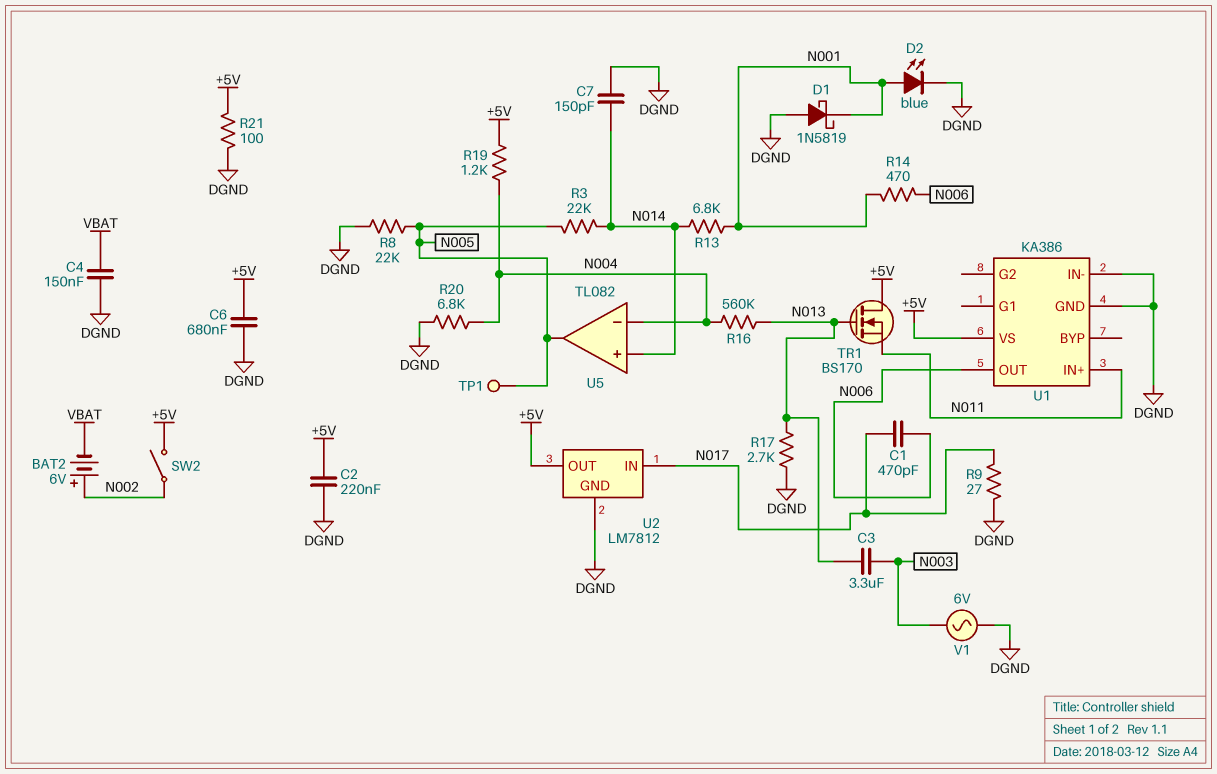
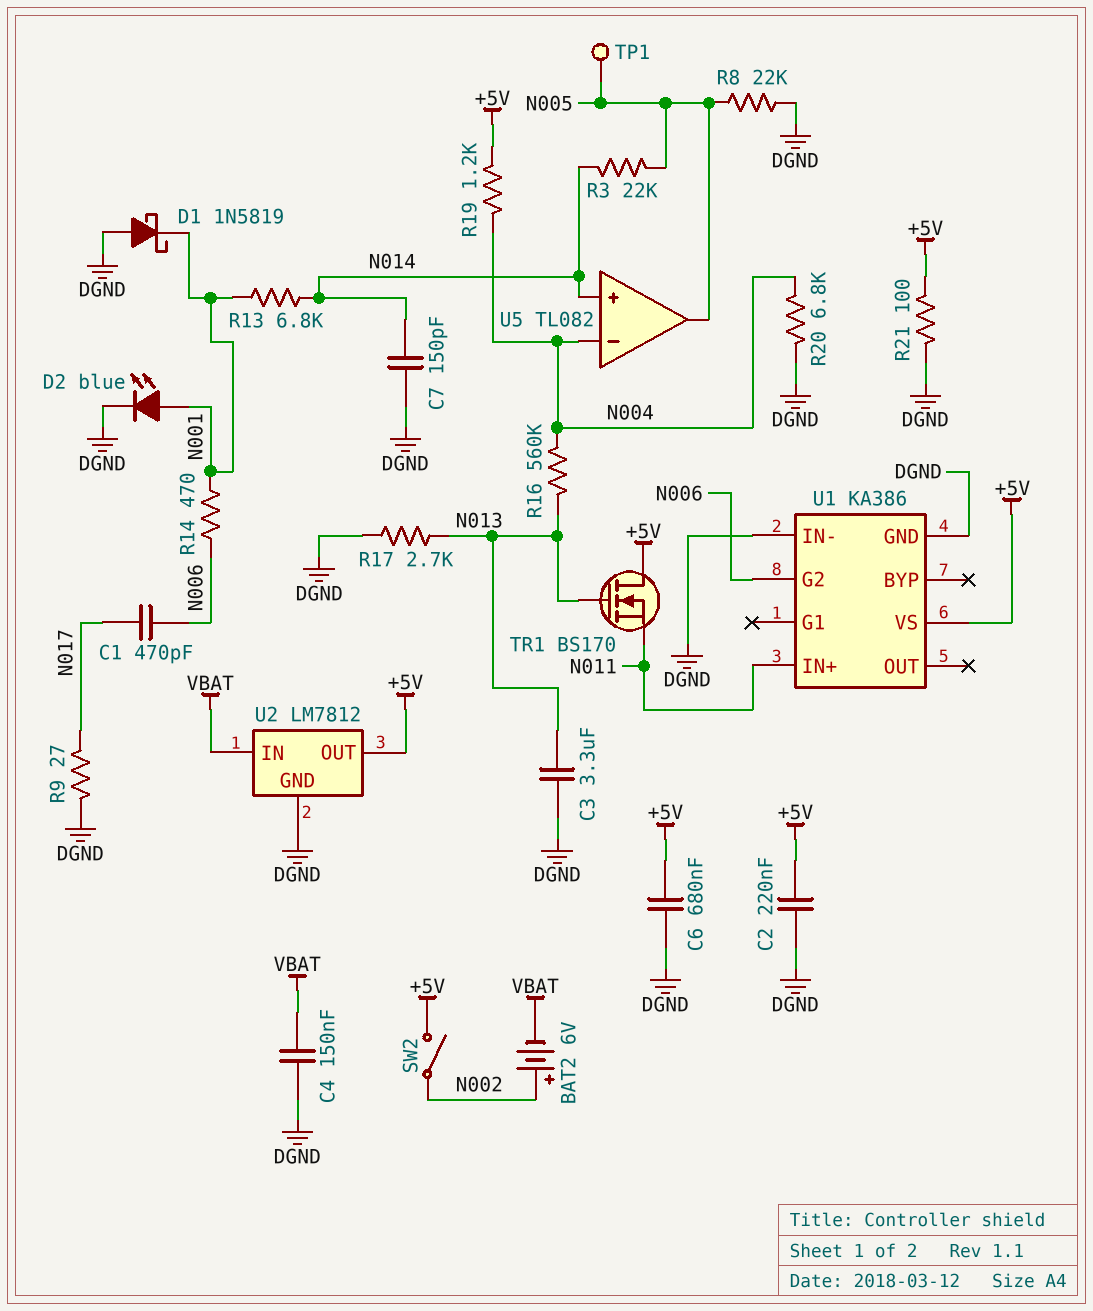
C3: 3.3uF (N003, N013) -> 3.3uF (DGND, N013)
U1 pin G2: none -> N006
U1 pin OUT: N006 -> none
U2 pin IN: N017 -> VBAT
V1: AC 6V (DGND, N003) -> none

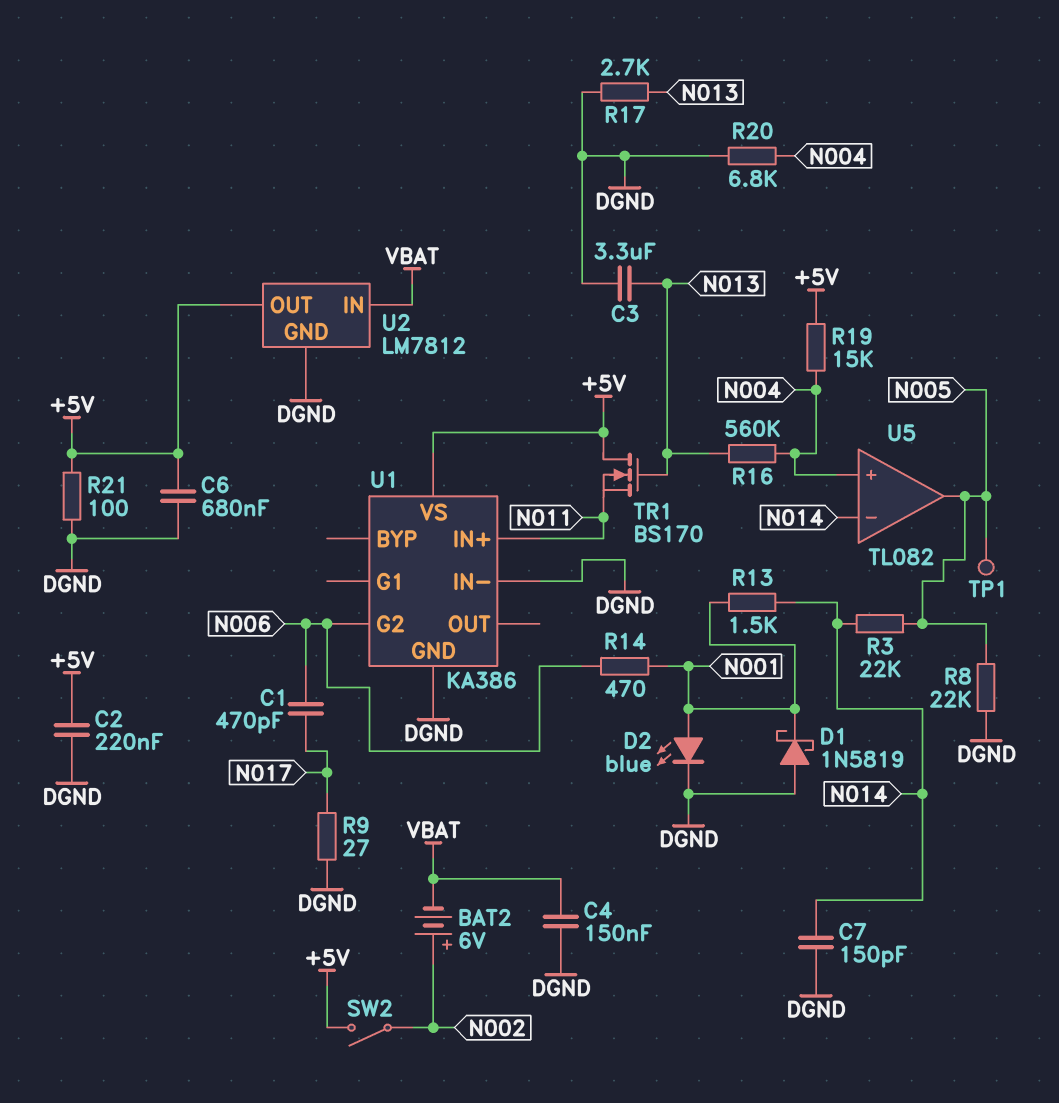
R13: 6.8k (N001, N014) -> 1.5k (N001, N014)
R19: 1.2k (+5V, N004) -> 15k (+5V, N004)
U5 pin in+: N014 -> N004
U5 pin in-: N004 -> N014

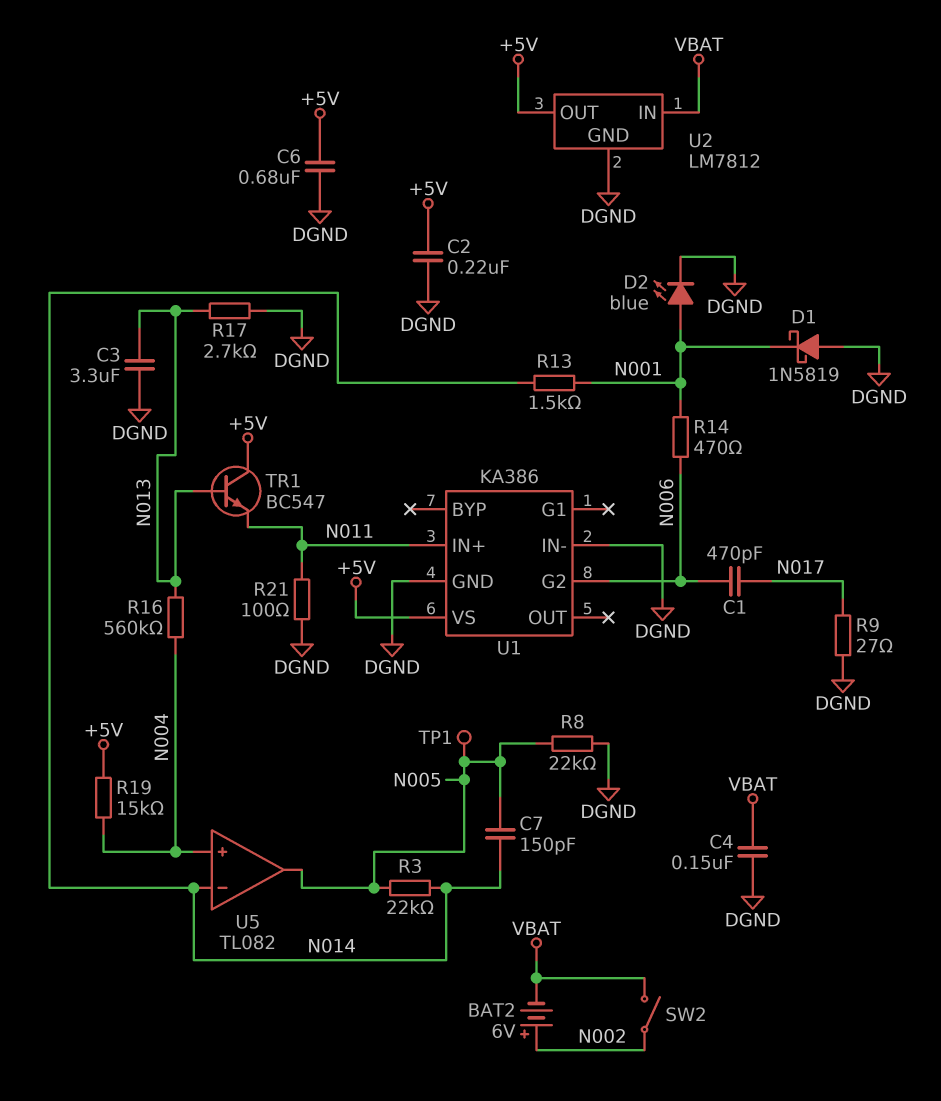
C7: 150pF (DGND, N014) -> 150pF (N005, N014)
R20: 6.8k (DGND, N004) -> none
R21: 100 (+5V, DGND) -> 100 (DGND, N011)
SW2: switch (+5V, N002) -> switch (N002, VBAT)
TR1: NMOS BS170 (G N013, D +5V, S N011) -> NPN BC547 (B N013, C +5V, E N011)

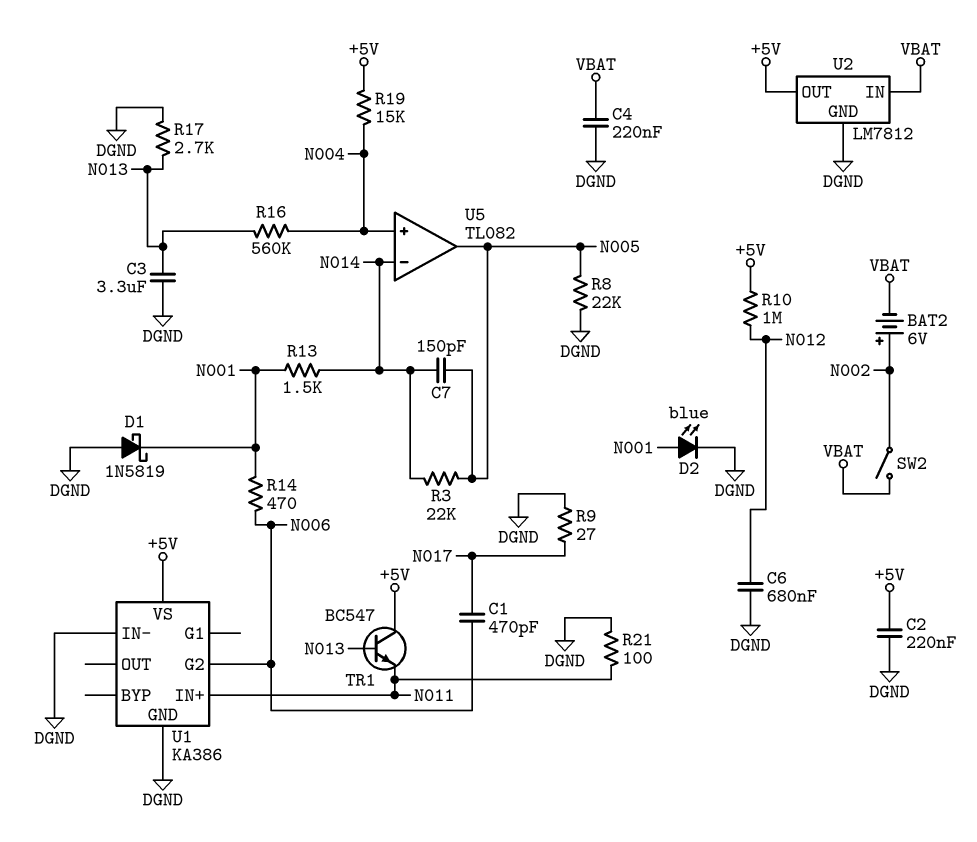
C4: 150nF (DGND, VBAT) -> 220nF (DGND, VBAT)
C6: 680nF (+5V, DGND) -> 680nF (DGND, N012)
R10: none -> 1M (+5V, N012)
TP1: test point (N005) -> none

